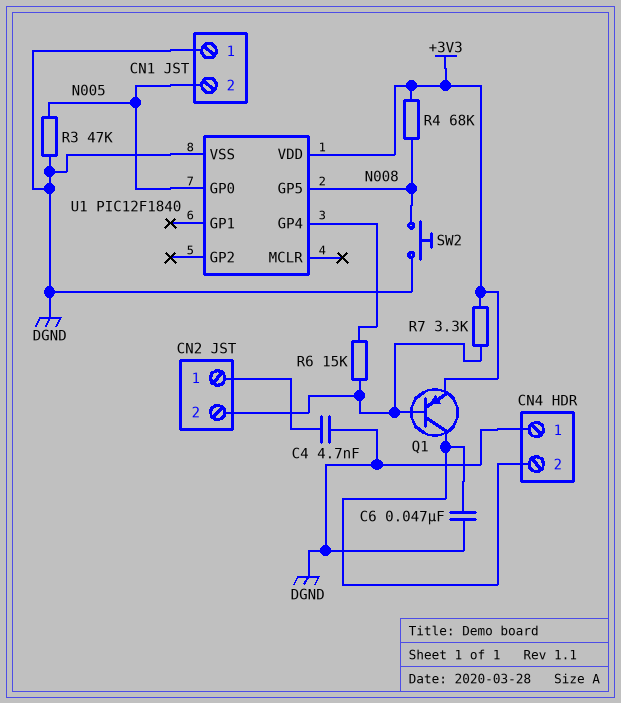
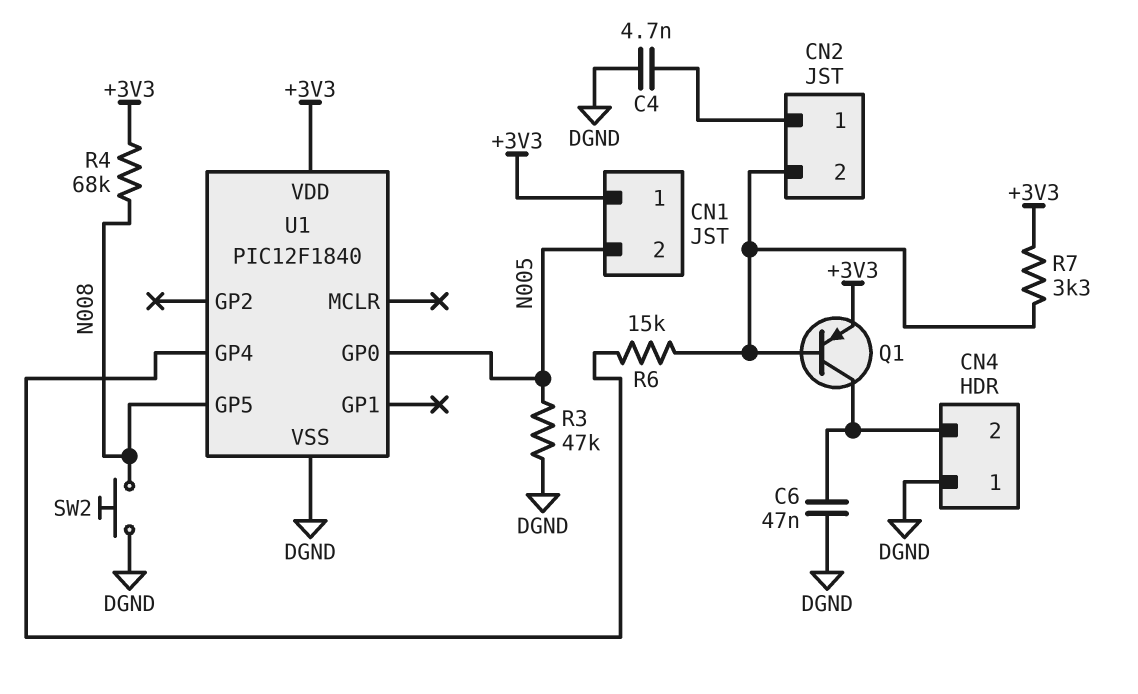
CN1 pin 1: DGND -> +3V3

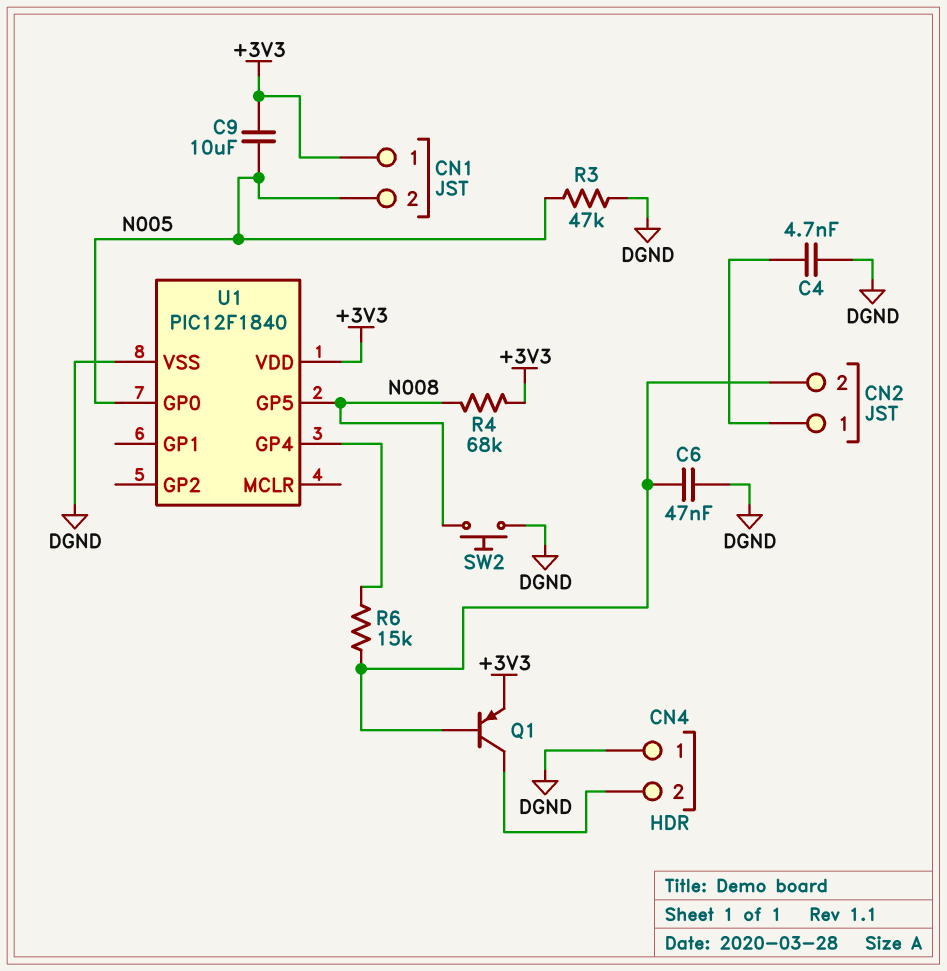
C6: 47nF (CN4/2, DGND) -> 47nF (CN2/2, DGND)
C9: none -> 10uF (+3V3, N005)
R7: 3.3k (+3V3, CN2/2) -> none

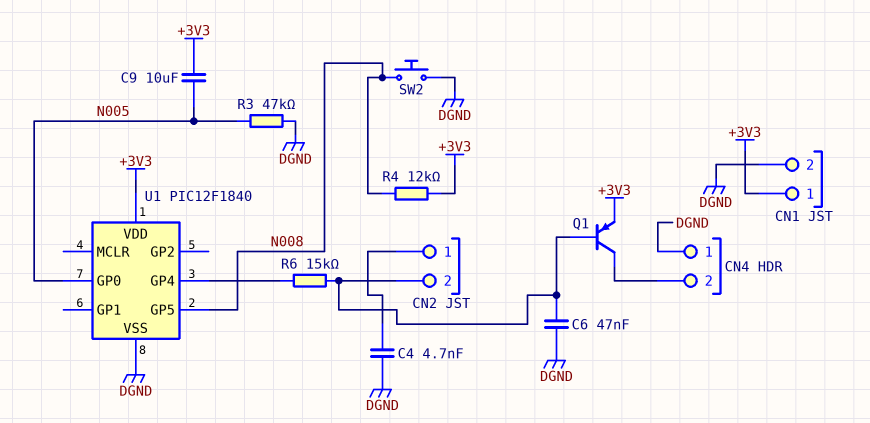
CN1 pin 2: N005 -> DGND
R4: 68k (+3V3, N008) -> 12k (+3V3, N008)

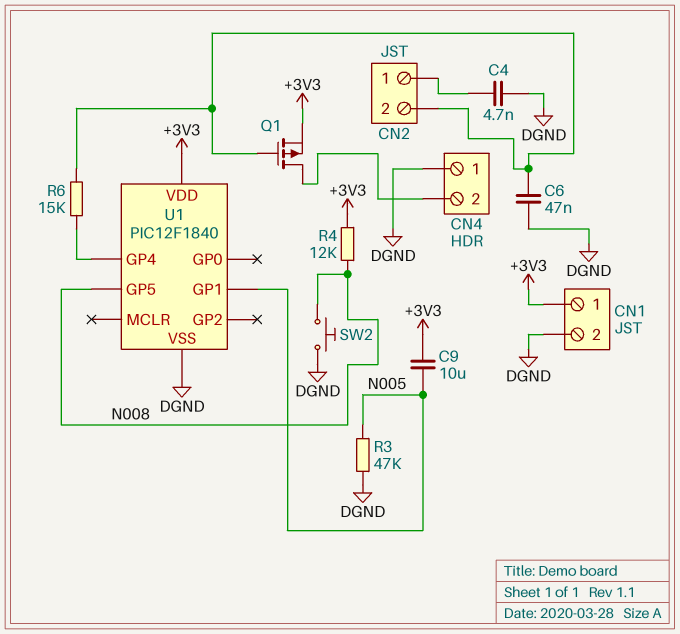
Q1: PNP (B CN2/2, C CN4/2, E +3V3) -> PMOS (G CN2/2, D CN4/2, S +3V3)
U1 pin GP0: N005 -> none
U1 pin GP1: none -> N005

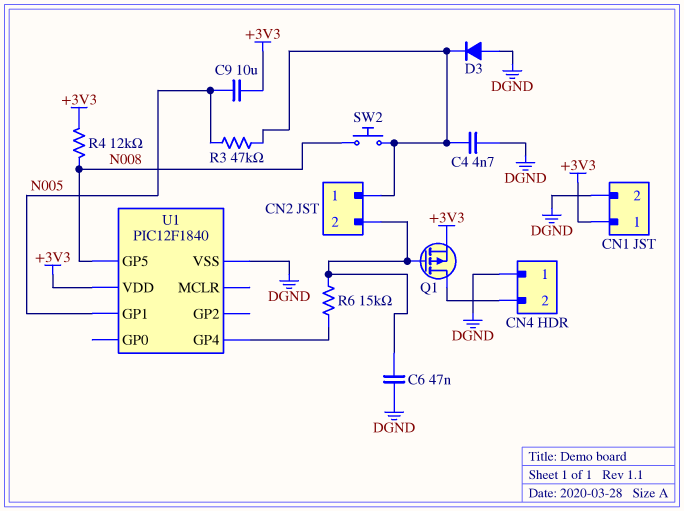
D3: none -> diode (A DGND, K CN2/1)
R3: 47k (DGND, N005) -> 47k (CN2/1, N005)
SW2: button (DGND, N008) -> button (CN2/1, N008)

